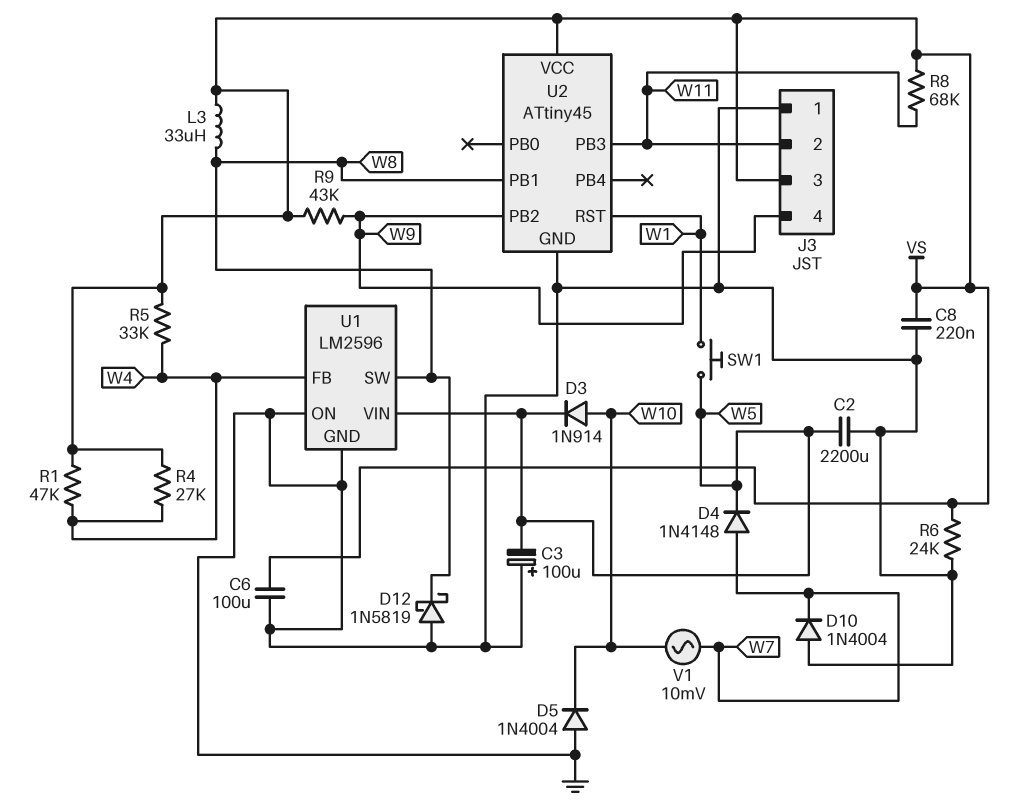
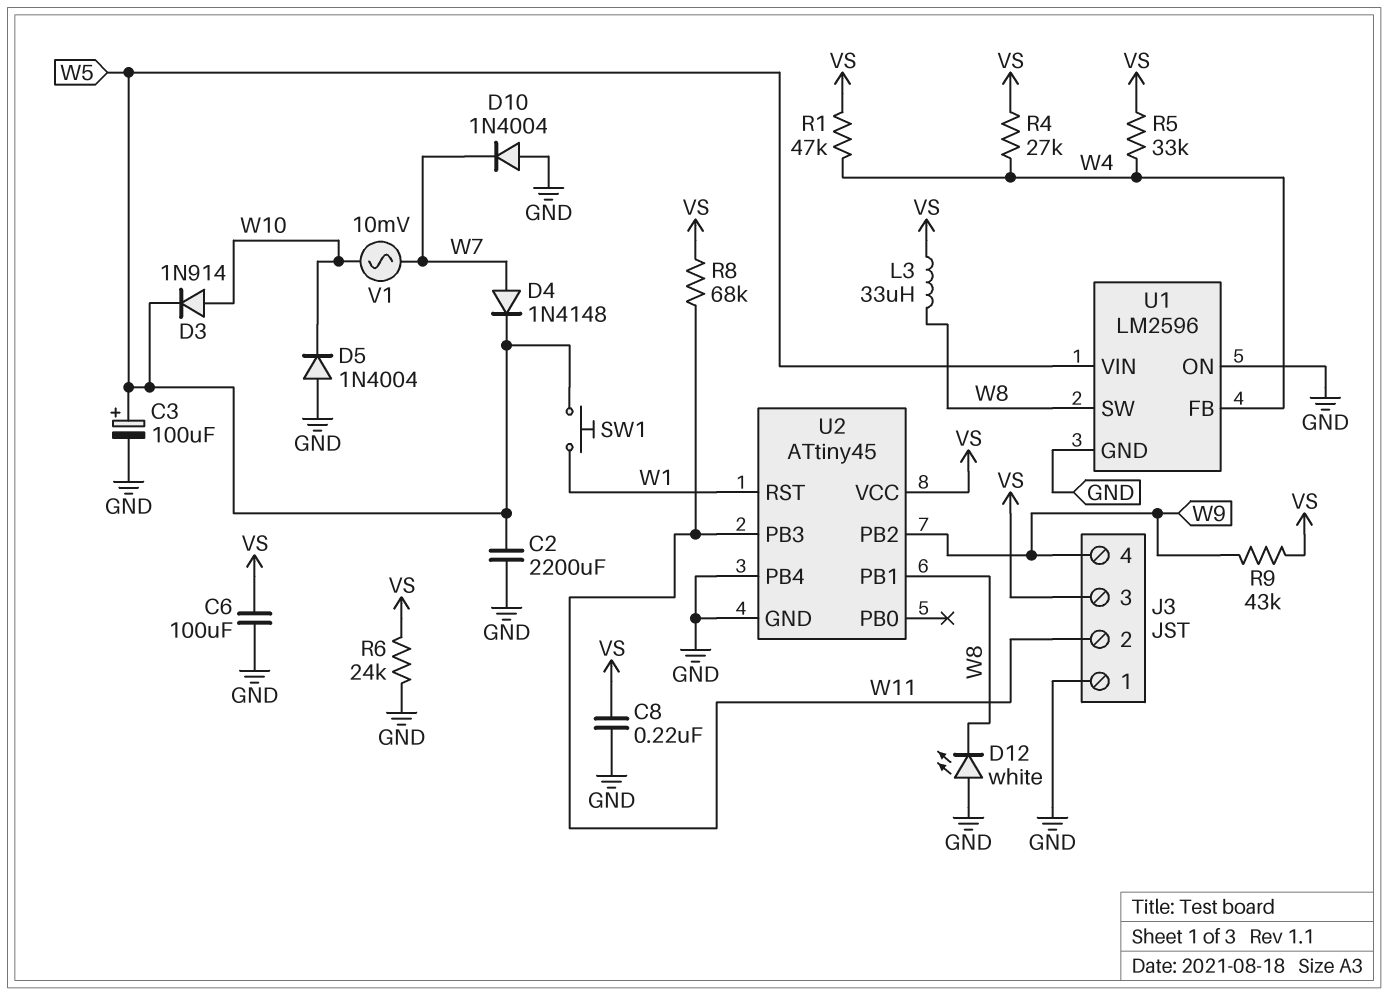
C3: 100uF (plus GND, minus W5) -> 100uF (plus W5, minus GND)
D12: schottky 1N5819 (A GND, K W8) -> LED white (A GND, K W8)
U2 pin PB4: none -> GND

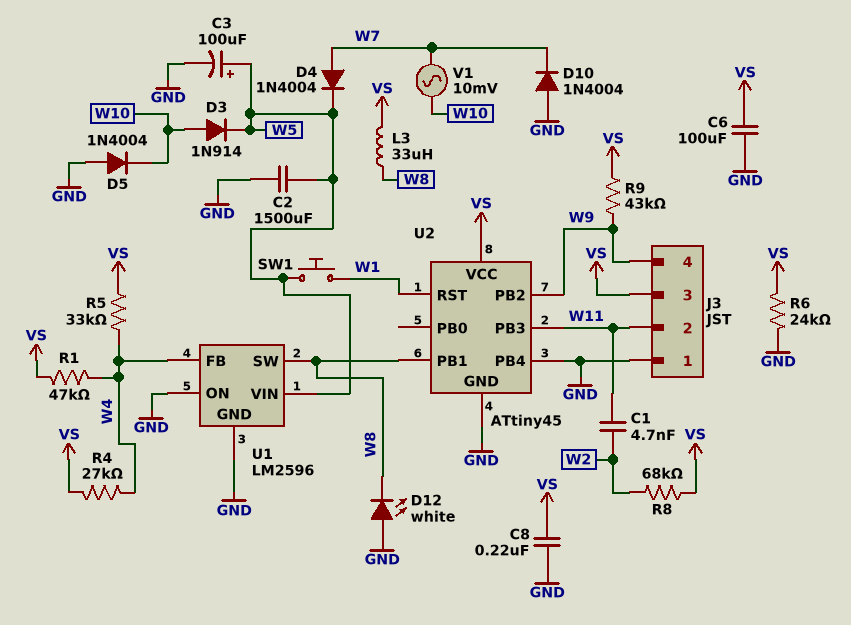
C1: none -> 4.7nF (W2, W11)
C2: 2200uF (GND, W5) -> 1500uF (GND, W5)
D4: diode 1N4148 (A W7, K W5) -> diode 1N4004 (A W7, K W5)
R8: 68k (VS, W11) -> 68k (VS, W2)

